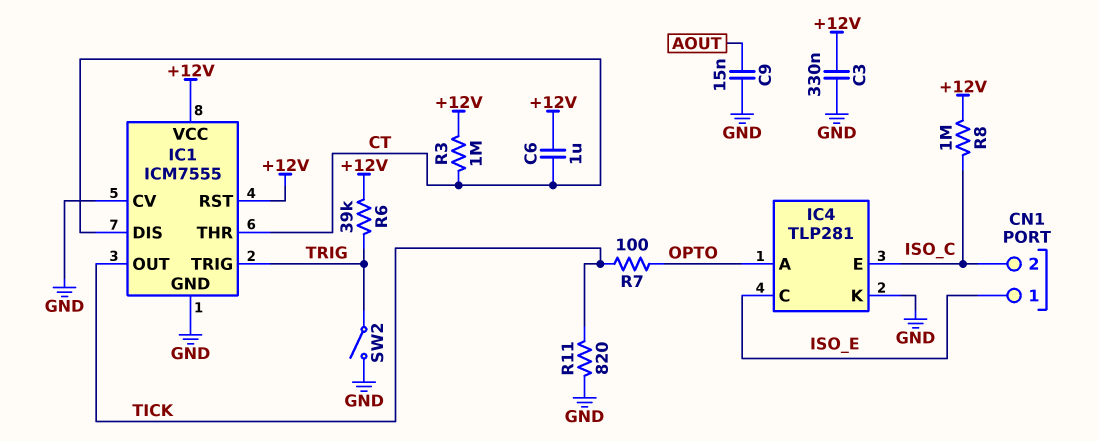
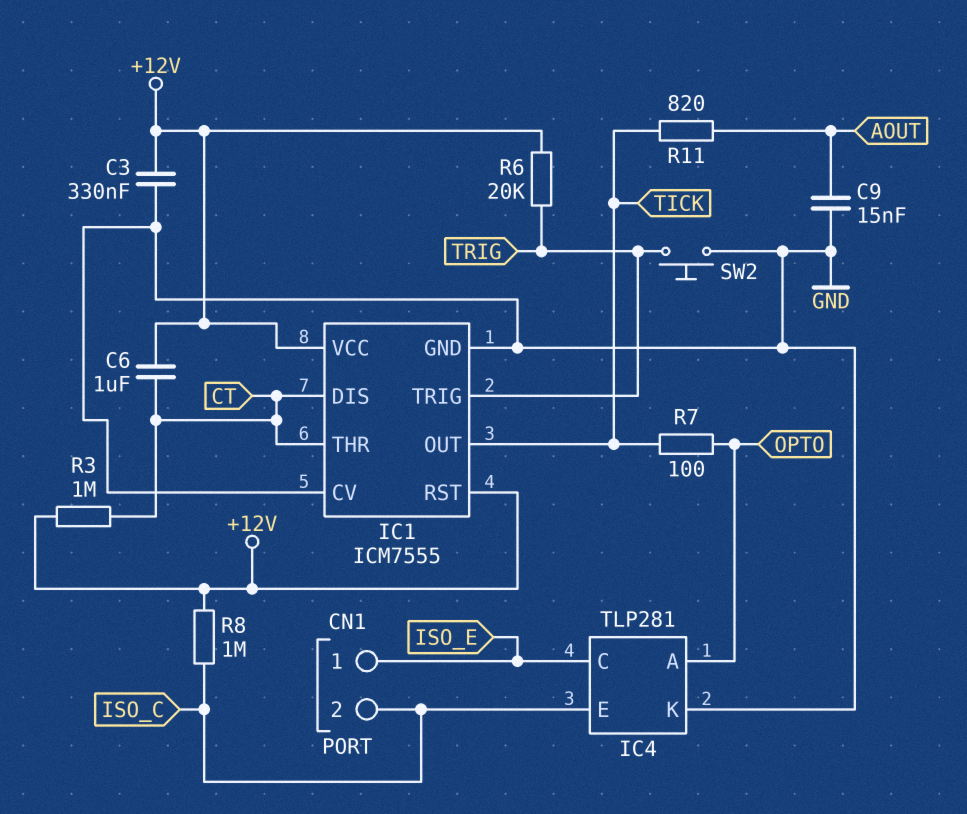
R6: 39k (+12V, TRIG) -> 20k (+12V, TRIG)
R11: 820 (GND, TICK) -> 820 (AOUT, TICK)
SW2: switch (GND, TRIG) -> button (GND, TRIG)

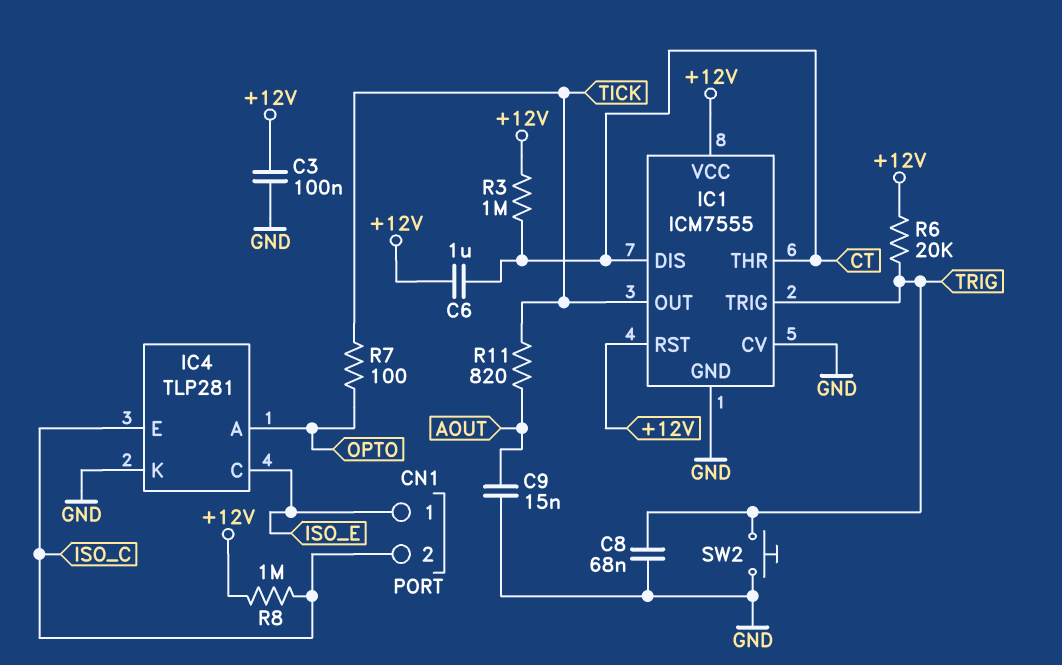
C3: 330nF (+12V, GND) -> 100nF (+12V, GND)
C8: none -> 68nF (GND, TRIG)

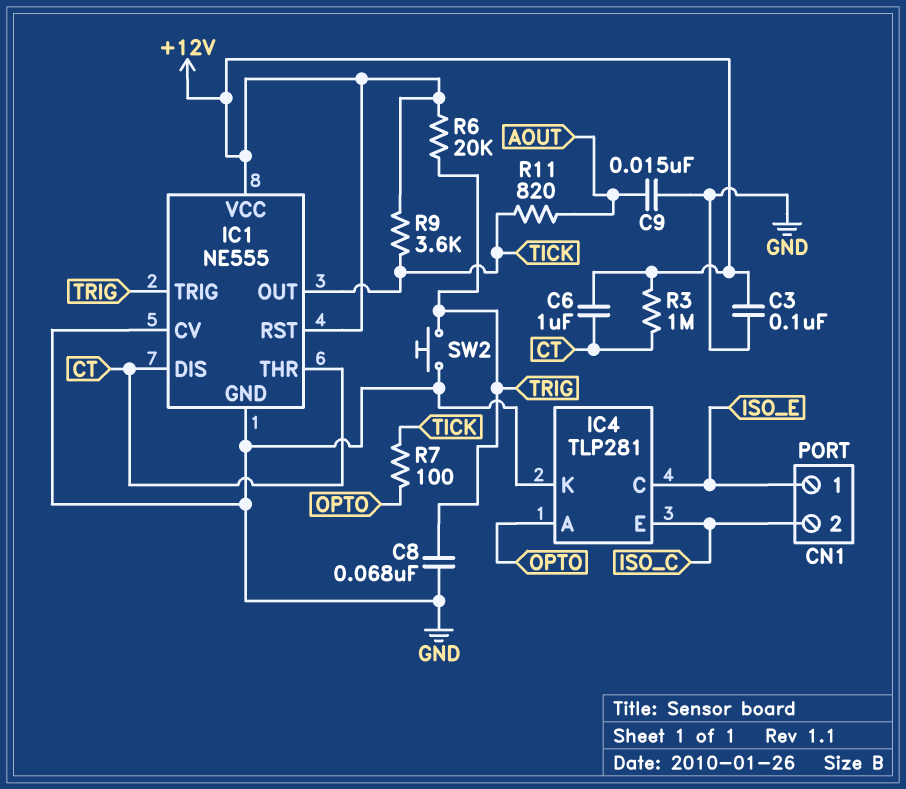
IC1: ICM7555 -> NE555
R8: 1M (+12V, ISO_C) -> none
R9: none -> 3.6k (+12V, TICK)

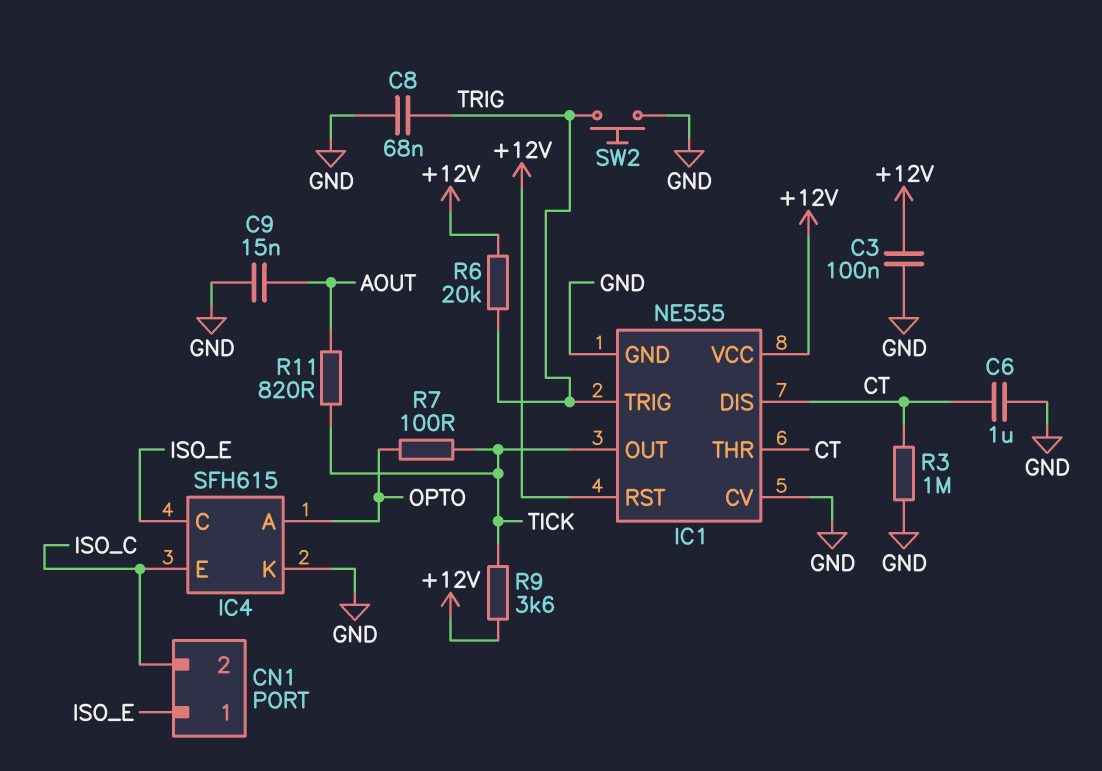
C6: 1uF (+12V, CT) -> 1uF (CT, GND)
IC4: TLP281 -> SFH615
R3: 1M (+12V, CT) -> 1M (CT, GND)

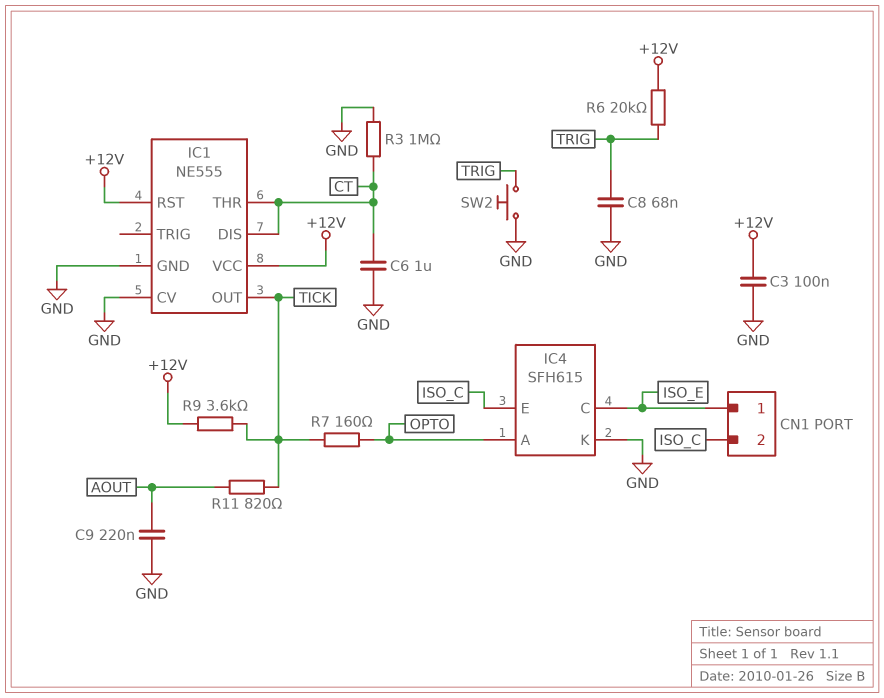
C9: 15nF (AOUT, GND) -> 220nF (AOUT, GND)
IC1 pin TRIG: TRIG -> none
R7: 100 (OPTO, TICK) -> 160 (OPTO, TICK)

